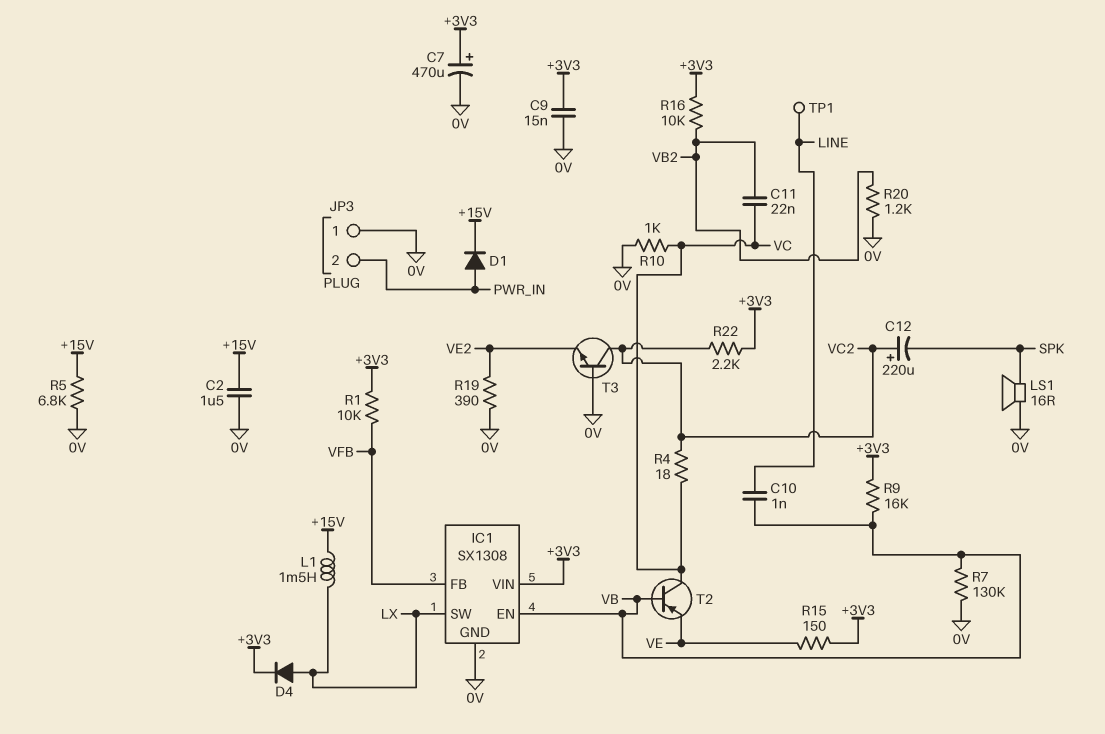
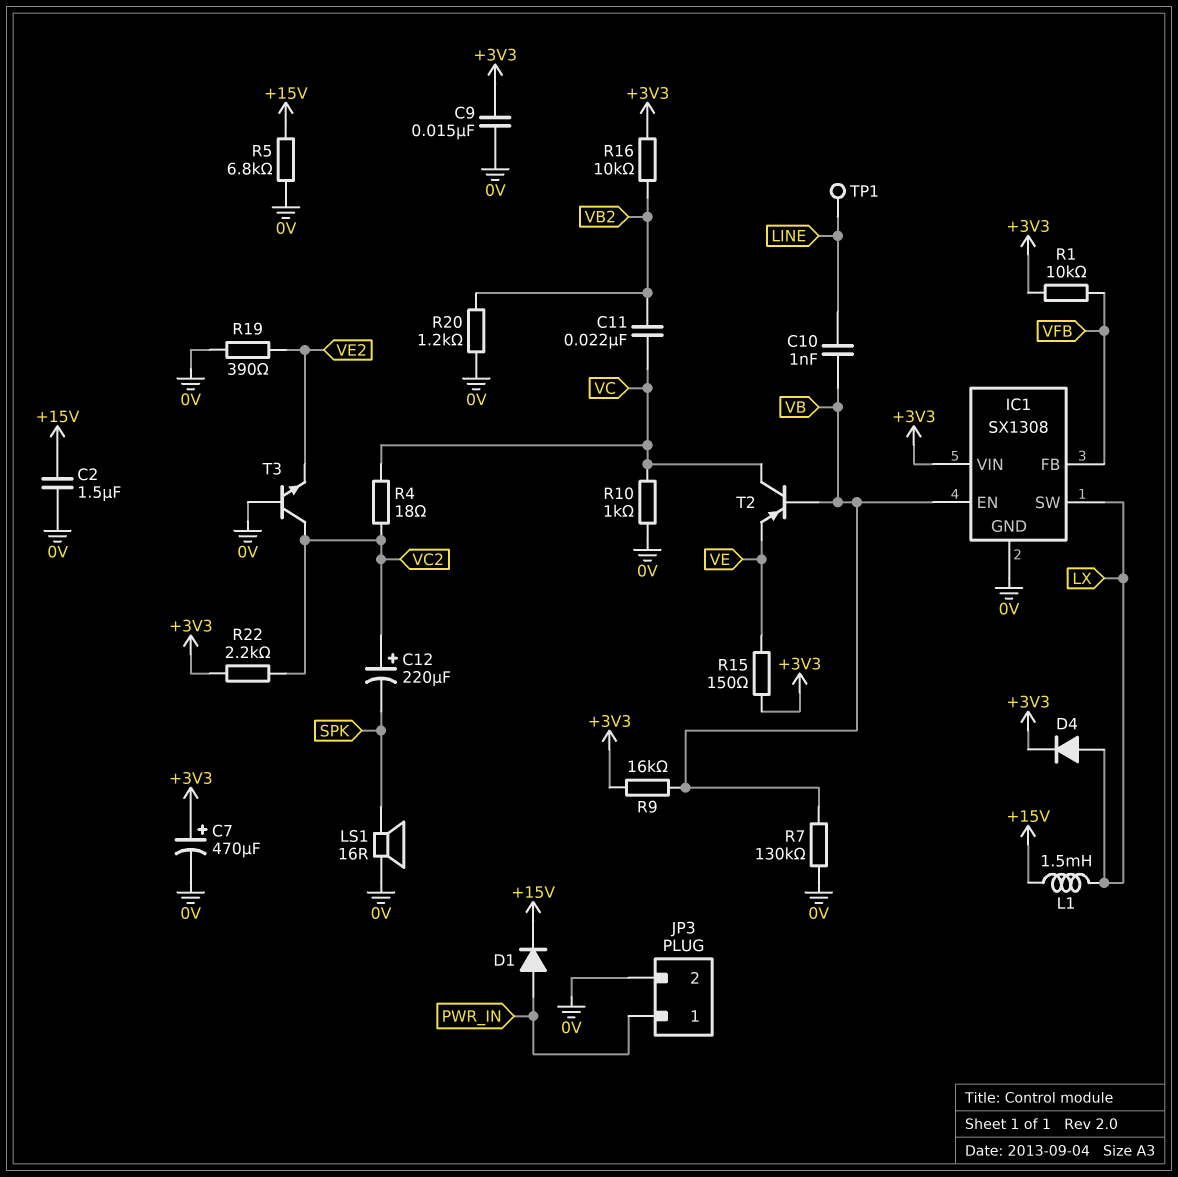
JP3 pin 1: 0V -> PWR_IN
JP3 pin 2: PWR_IN -> 0V

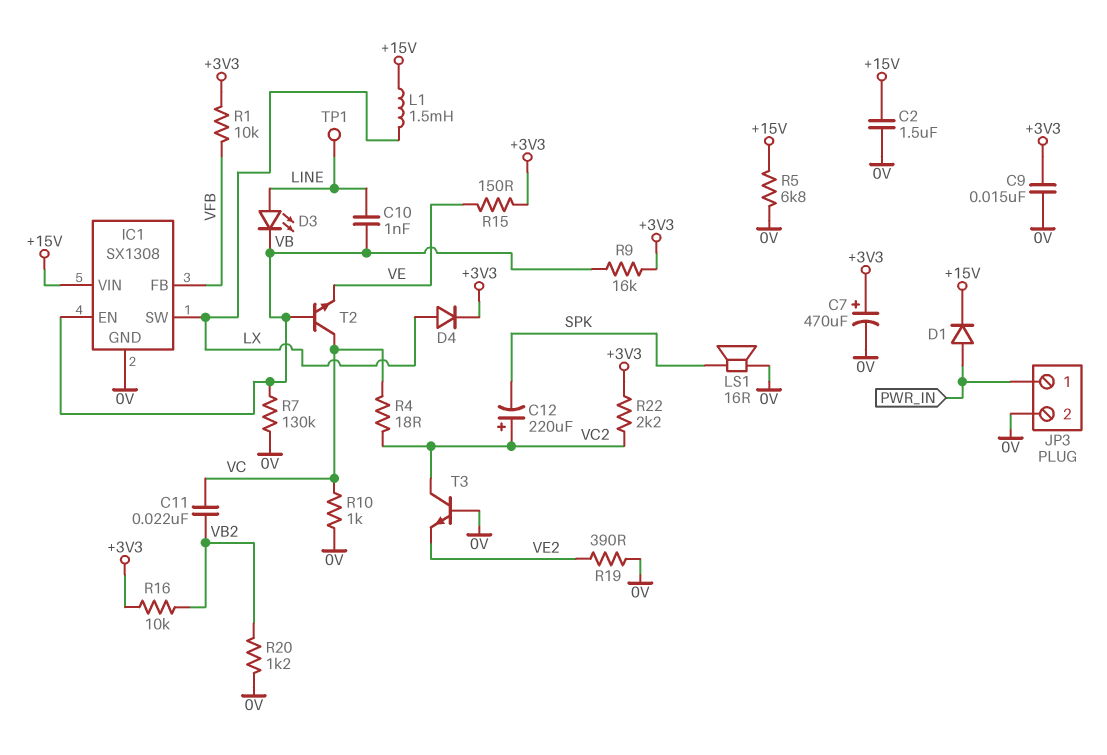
D3: none -> LED (A LINE, K VB)
IC1 pin VIN: +3V3 -> +15V
T2: PNP (B VB, C VC, E VE) -> NPN (B VB, C VC, E VE)

